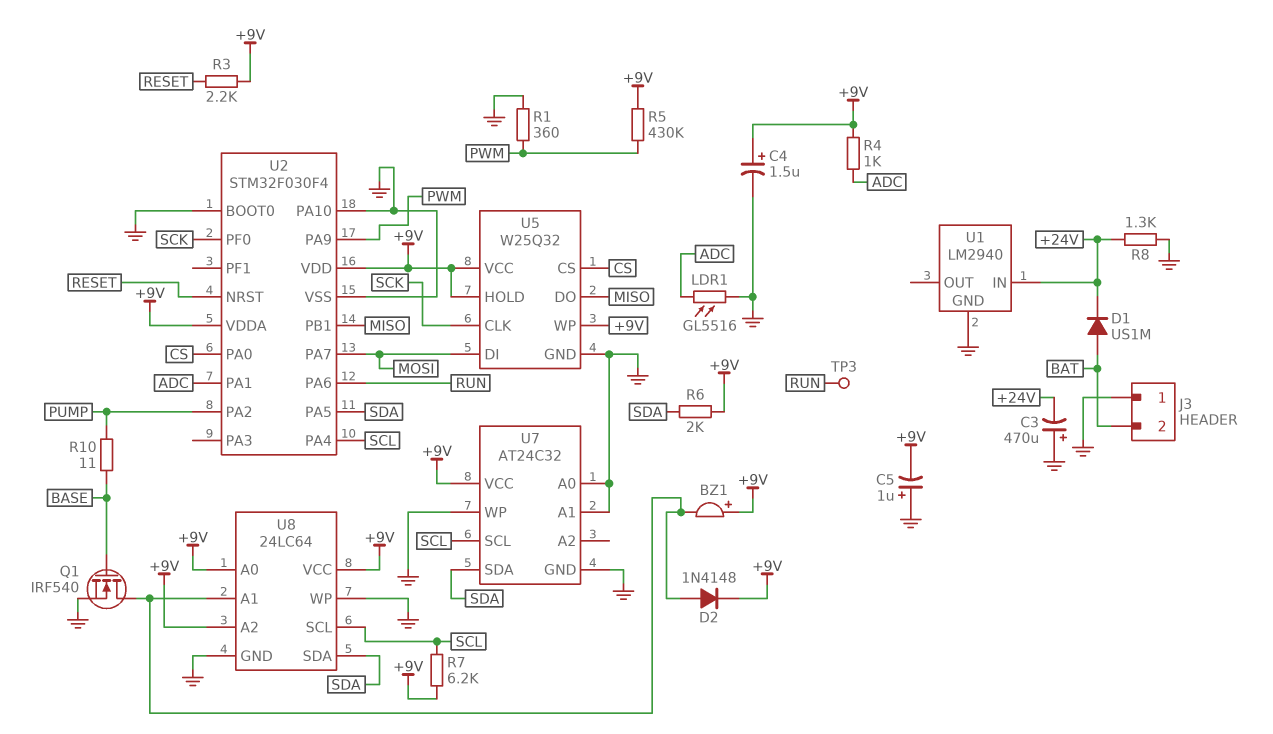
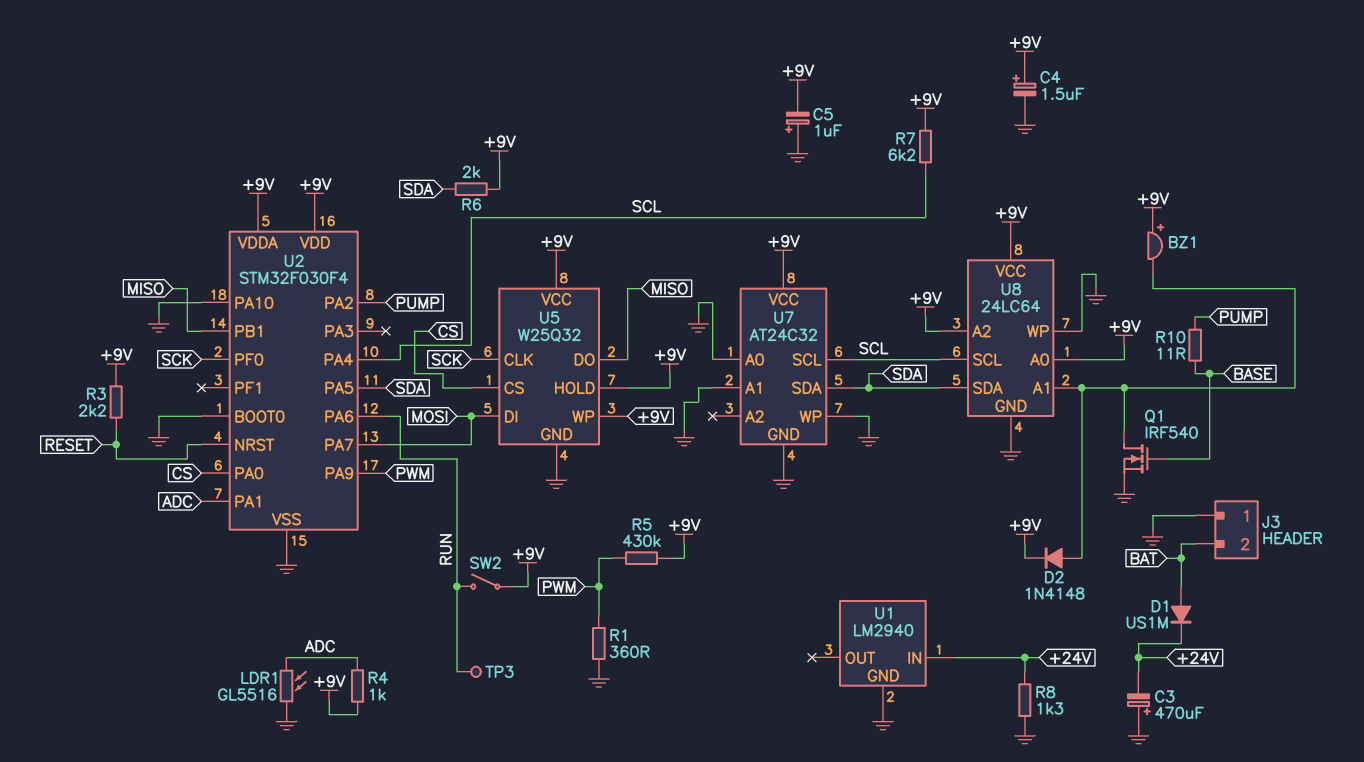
SW2: none -> switch (+9V, RUN)

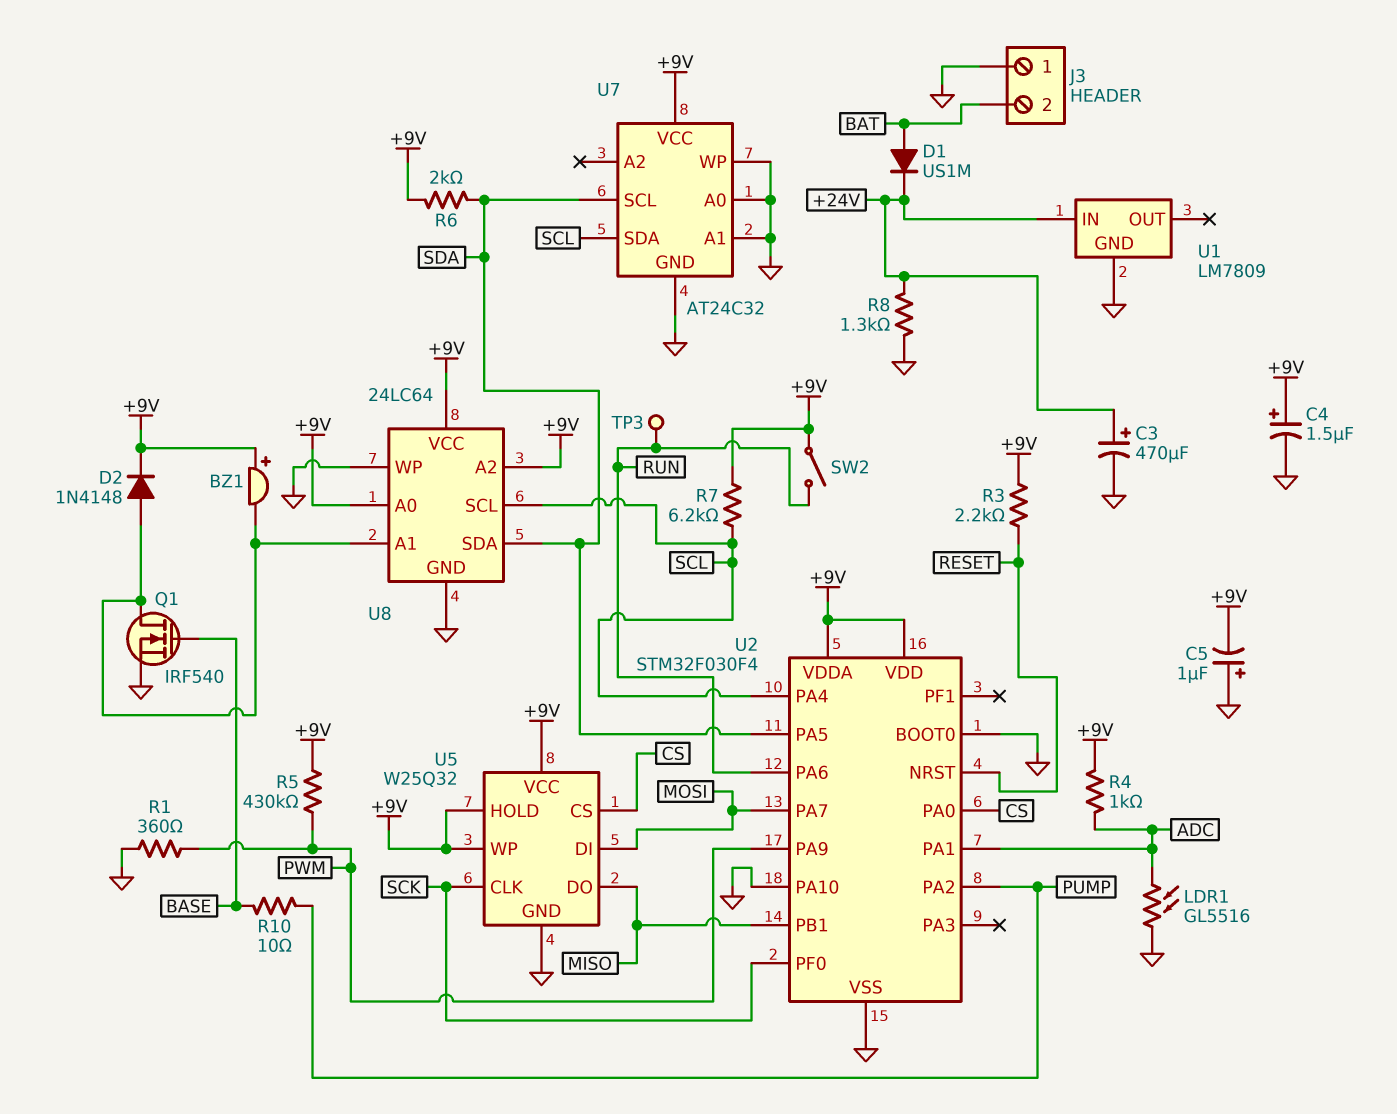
C3: 470uF (plus GND, minus +24V) -> 470uF (plus +24V, minus GND)
R10: 11 (BASE, PUMP) -> 10 (BASE, PUMP)
U1: LM2940 -> LM7809
U7 pin SCL: SCL -> SDA
U7 pin SDA: SDA -> SCL

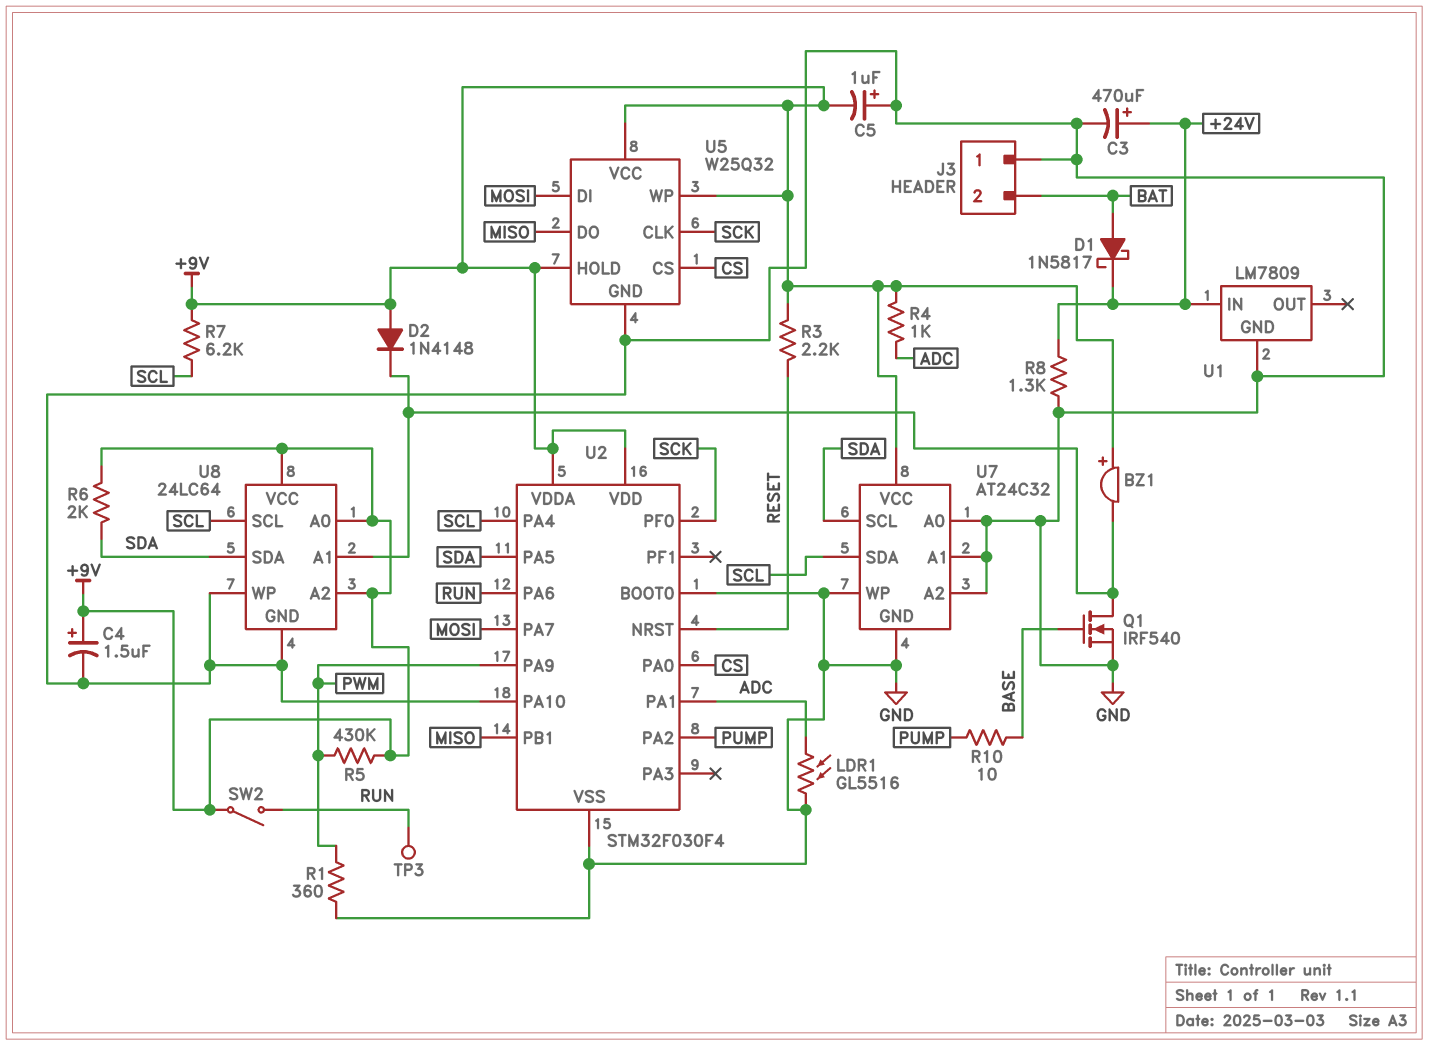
D1: diode US1M (A BAT, K +24V) -> schottky 1N5817 (A BAT, K +24V)
D2: diode 1N4148 (A U8/A1, K +9V) -> diode 1N4148 (A +9V, K U8/A1)
U7 pin A2: none -> GND

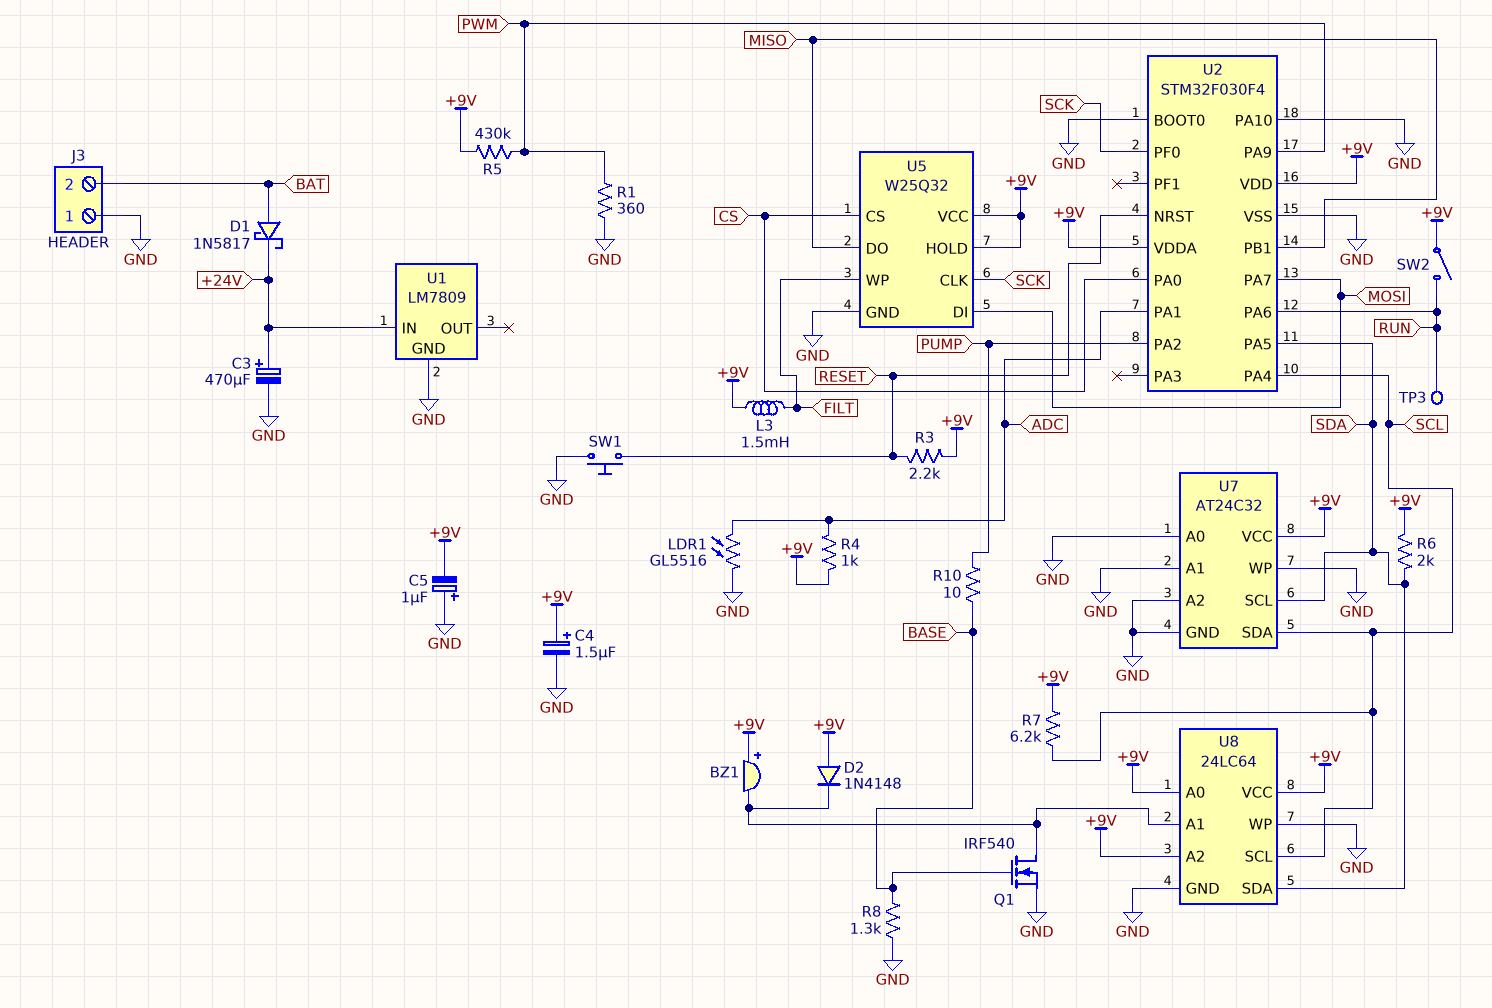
L3: none -> 1.5mH (+9V, FILT)
R8: 1.3k (+24V, GND) -> 1.3k (BASE, GND)
SW1: none -> button (GND, RESET)
U5 pin WP: +9V -> FILT

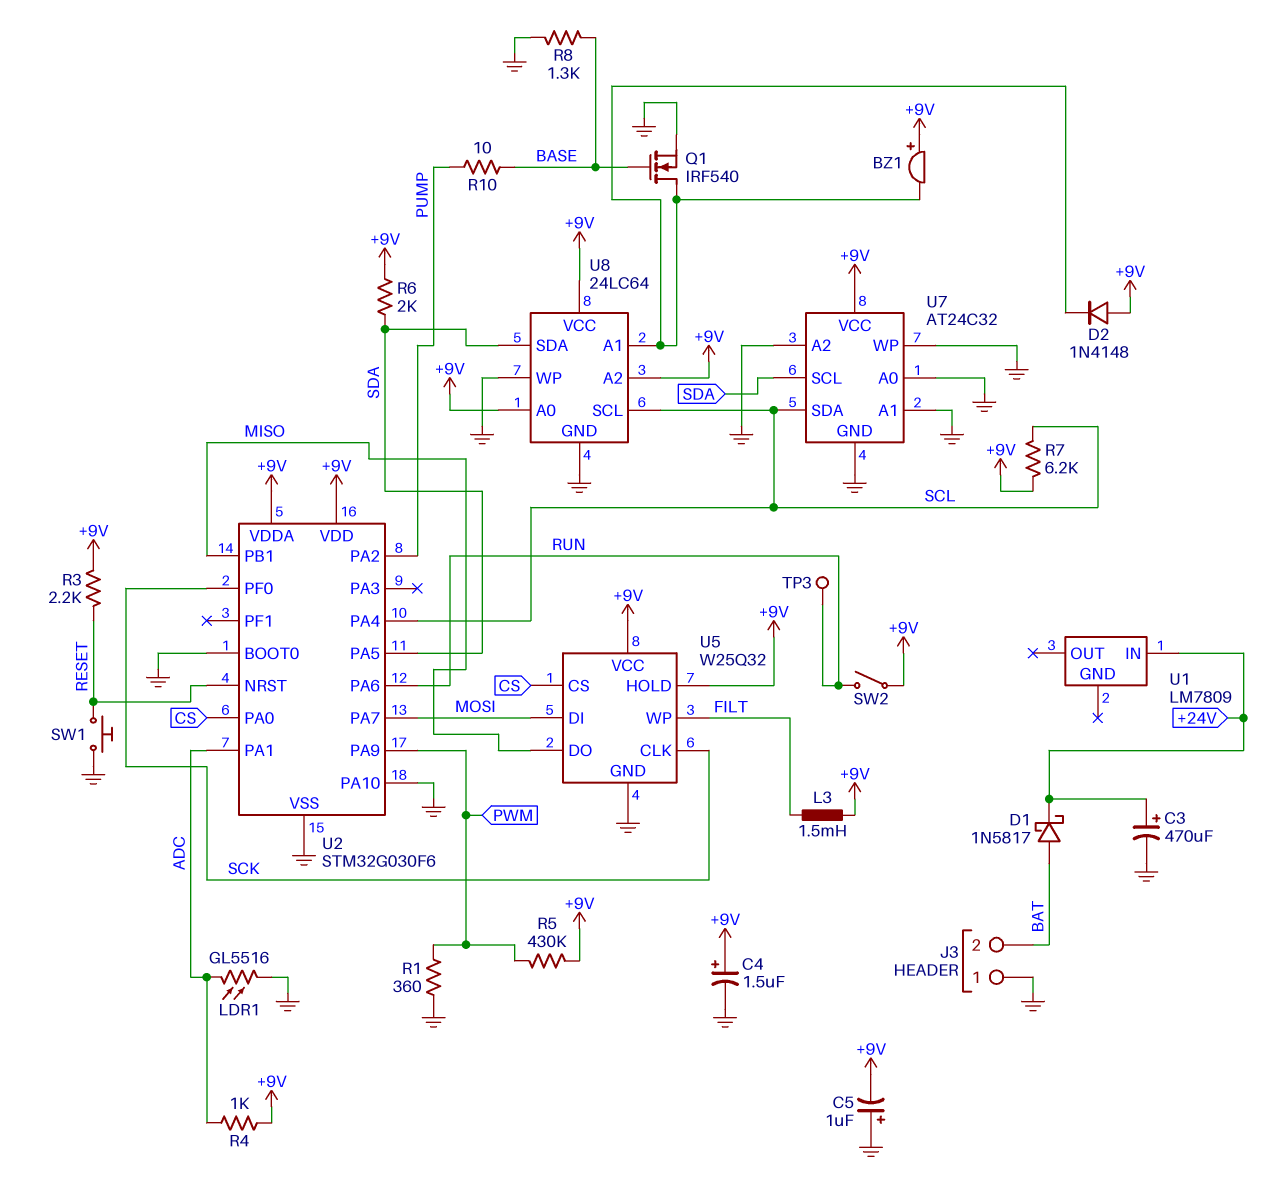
U1 pin GND: GND -> none
U2: STM32F030F4 -> STM32G030F6

